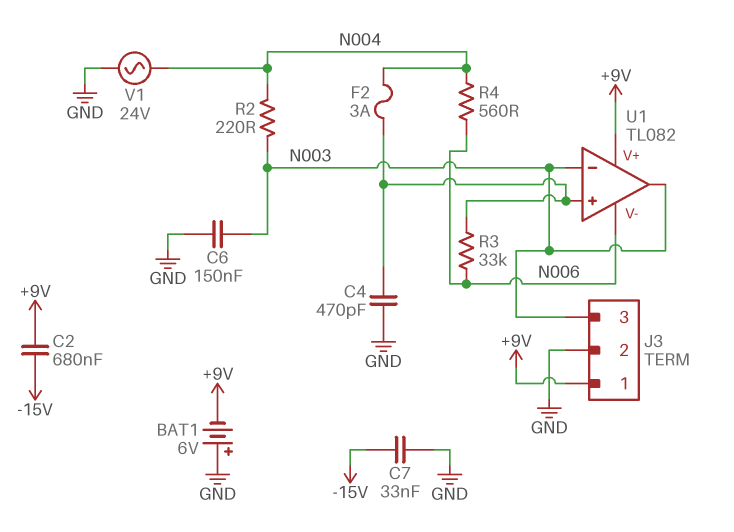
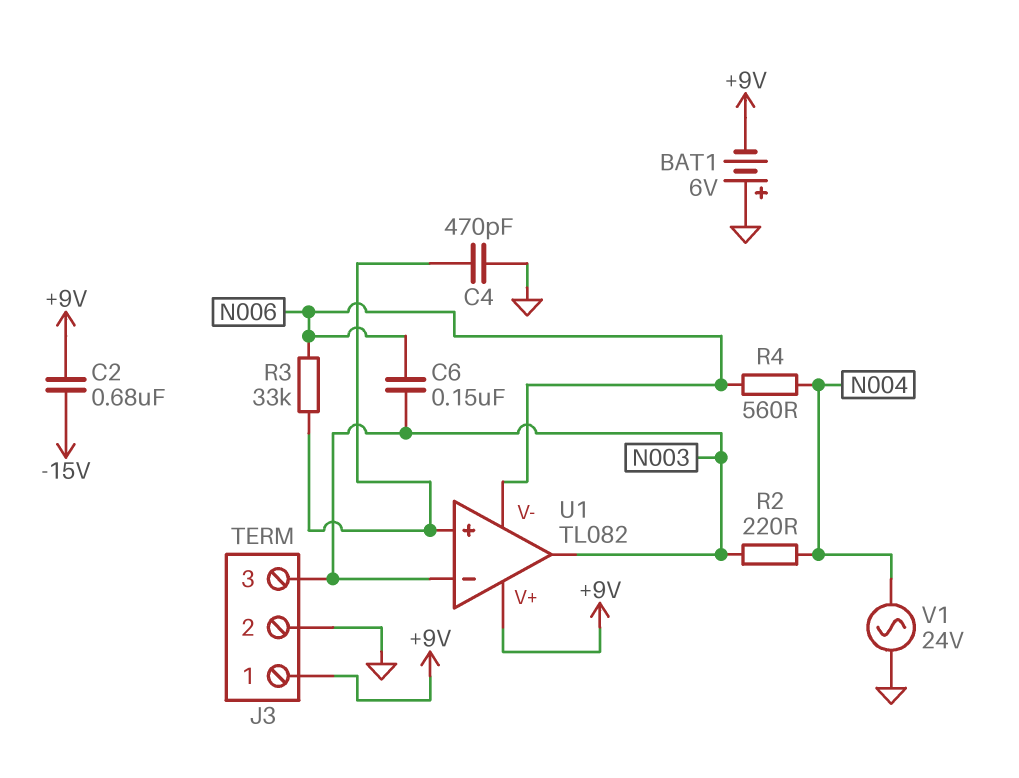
C6: 150nF (GND, N003) -> 150nF (N003, N006)
C7: 33nF (-15V, GND) -> none
F2: 3A (N004, U1/in+) -> none

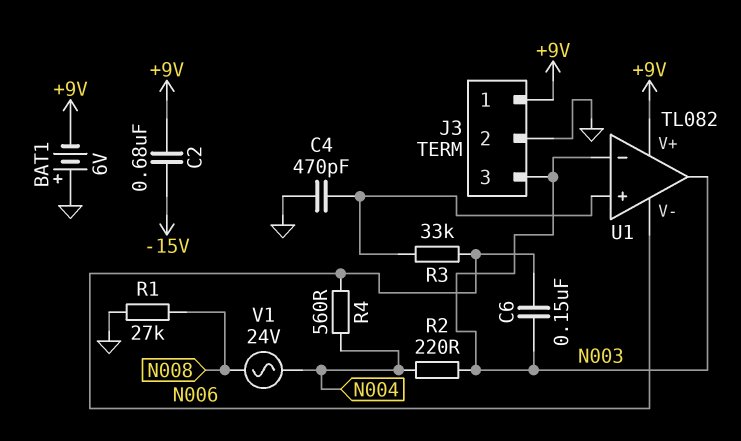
R1: none -> 27k (GND, N008)
V1: AC 24V (GND, N004) -> AC 24V (N004, N008)

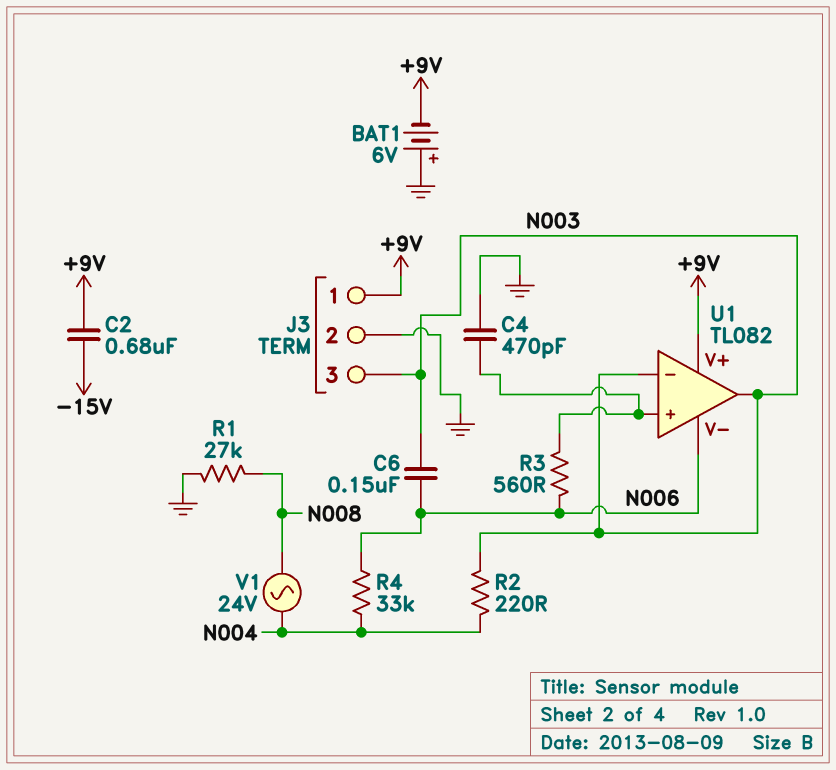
R3: 33k (N006, U1/in+) -> 560 (N006, U1/in+)
R4: 560 (N004, N006) -> 33k (N004, N006)

